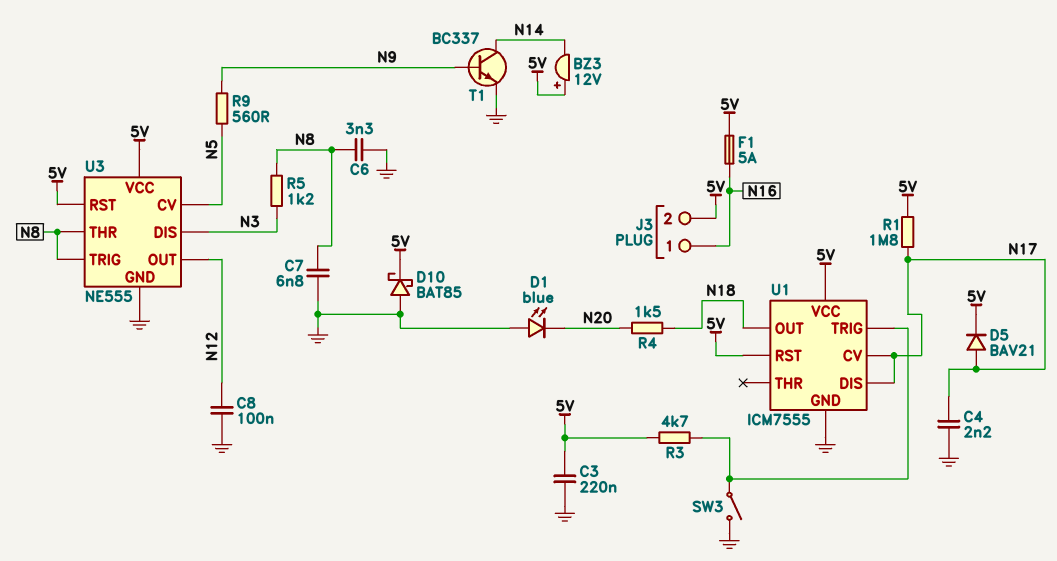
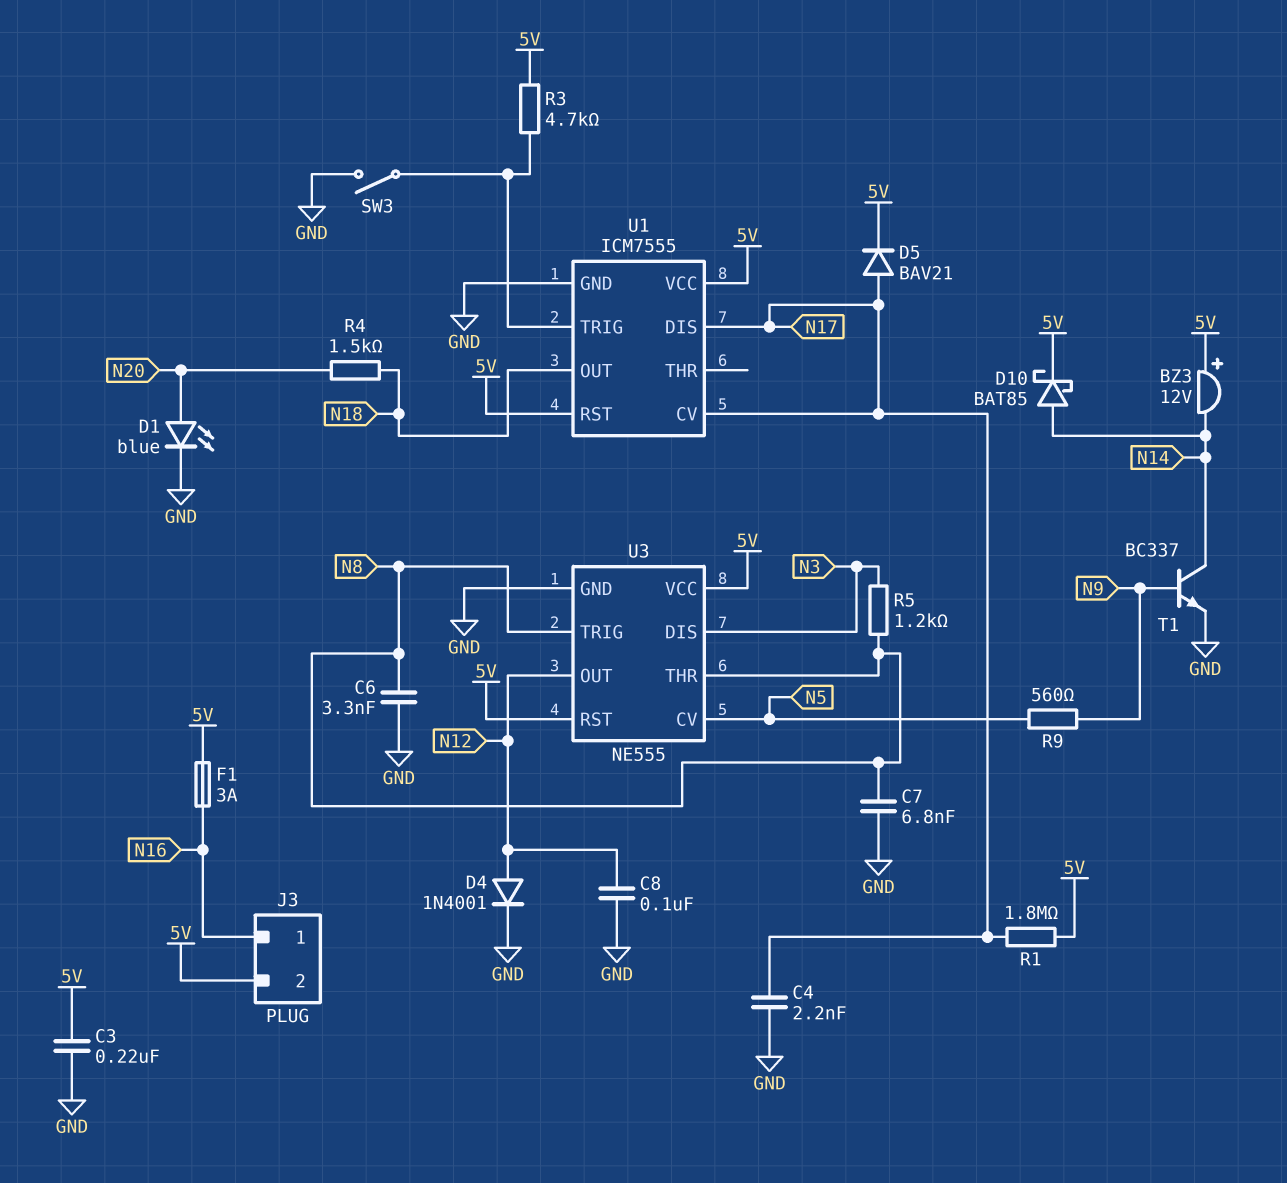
D1: LED blue (A GND, K N20) -> LED blue (A N20, K GND)
D4: none -> diode 1N4001 (A N12, K GND)
D10: schottky BAT85 (A GND, K 5V) -> schottky BAT85 (A N14, K 5V)
F1: 5A (5V, N16) -> 3A (5V, N16)

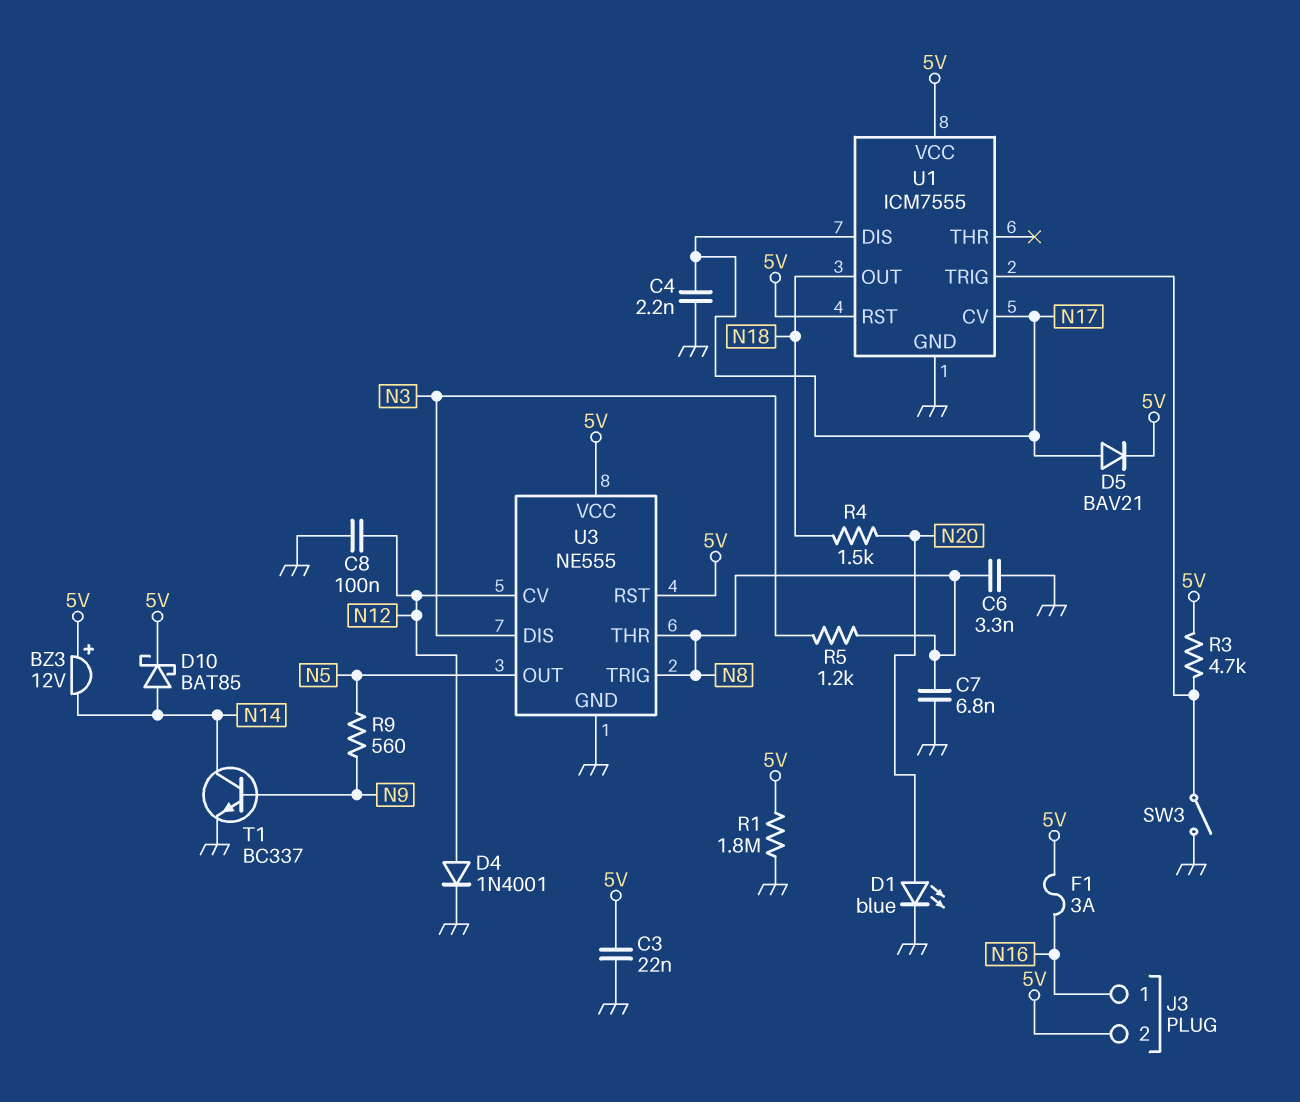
C3: 220nF (5V, GND) -> 22nF (5V, GND)
R1: 1.8M (5V, N17) -> 1.8M (5V, GND)
U3 pin CV: N5 -> N12
U3 pin OUT: N12 -> N5

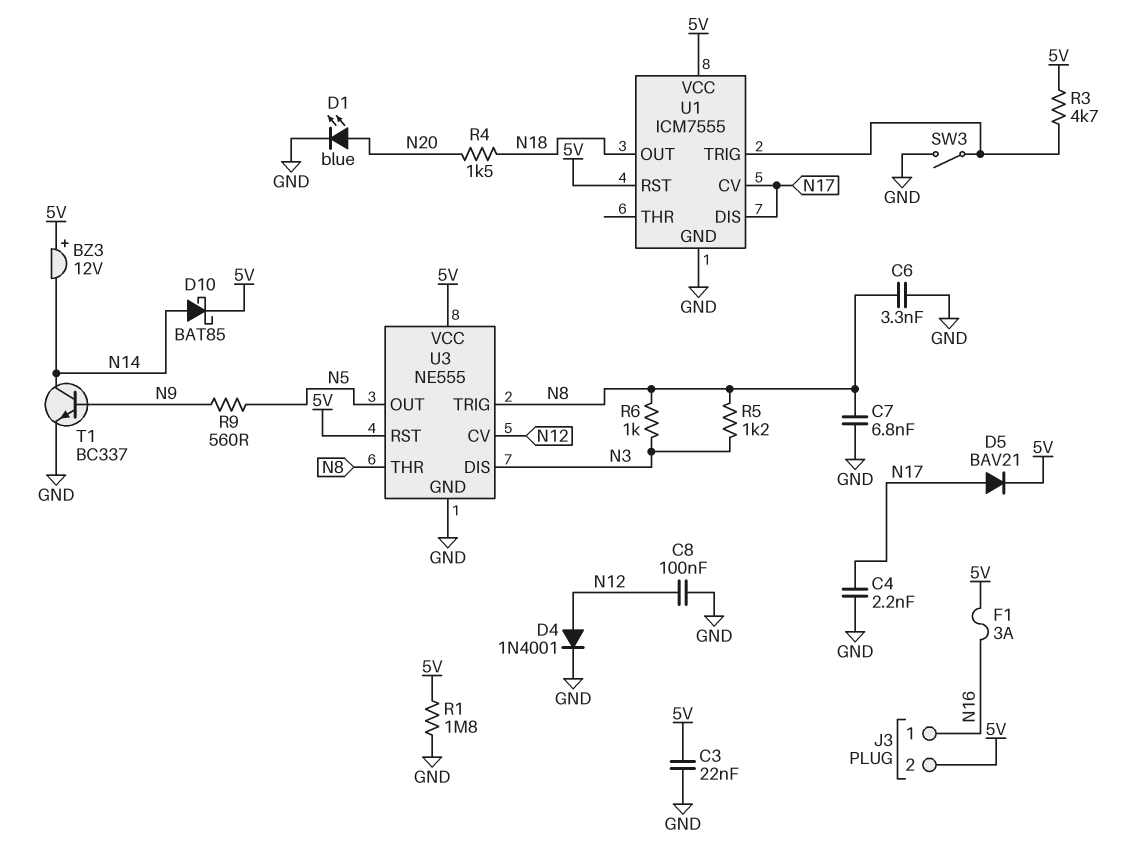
R6: none -> 1k (N3, N8)

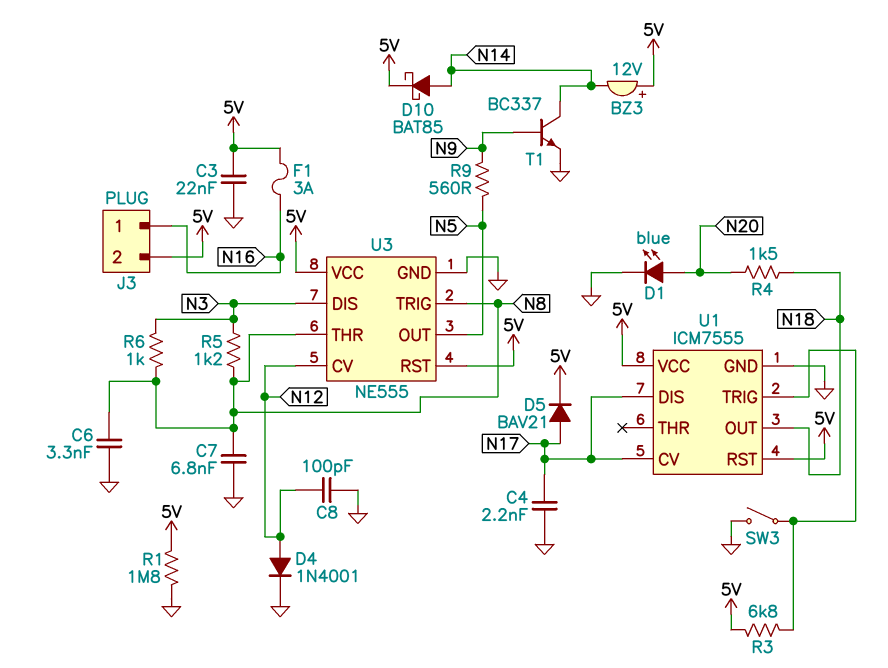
C8: 100nF (GND, N12) -> 100pF (GND, N12)
R3: 4.7k (5V, U1/TRIG) -> 6.8k (5V, U1/TRIG)

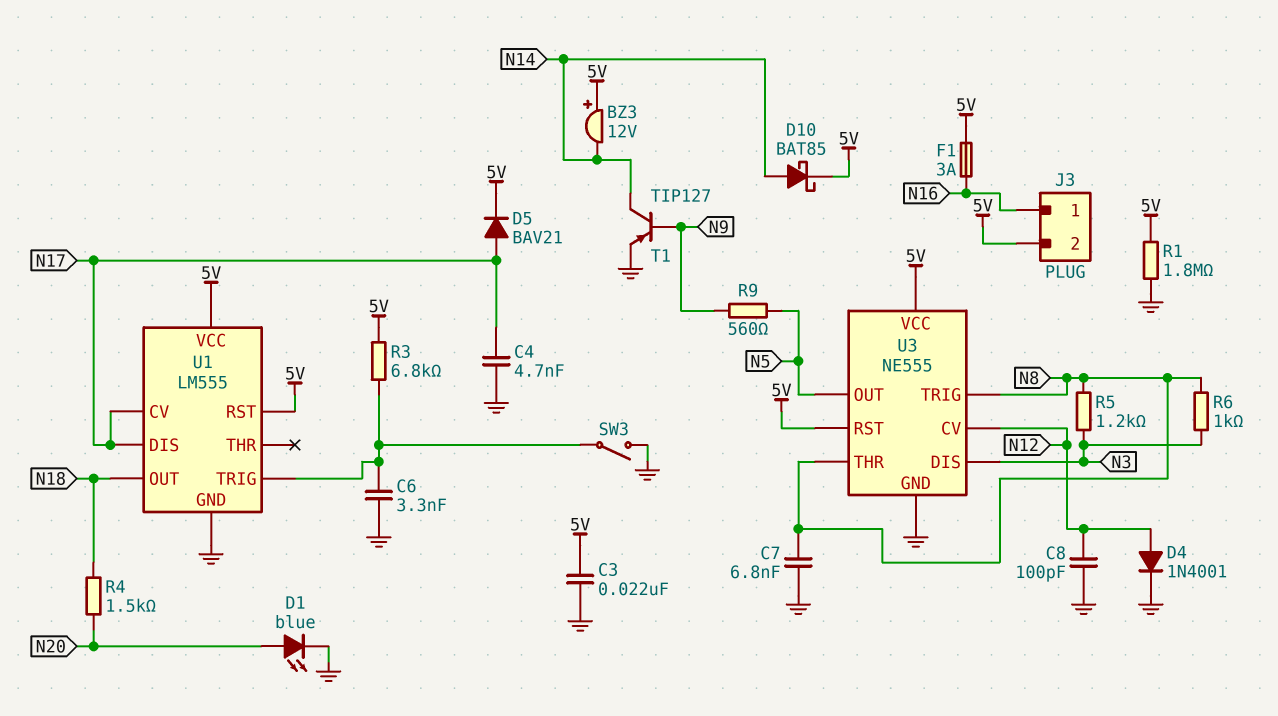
C4: 2.2nF (GND, N17) -> 4.7nF (GND, N17)
C6: 3.3nF (GND, N8) -> 3.3nF (GND, U1/TRIG)
T1: NPN BC337 (B N9, C N14, E GND) -> PNP TIP127 (B N9, C N14, E GND)
U1: ICM7555 -> LM555

